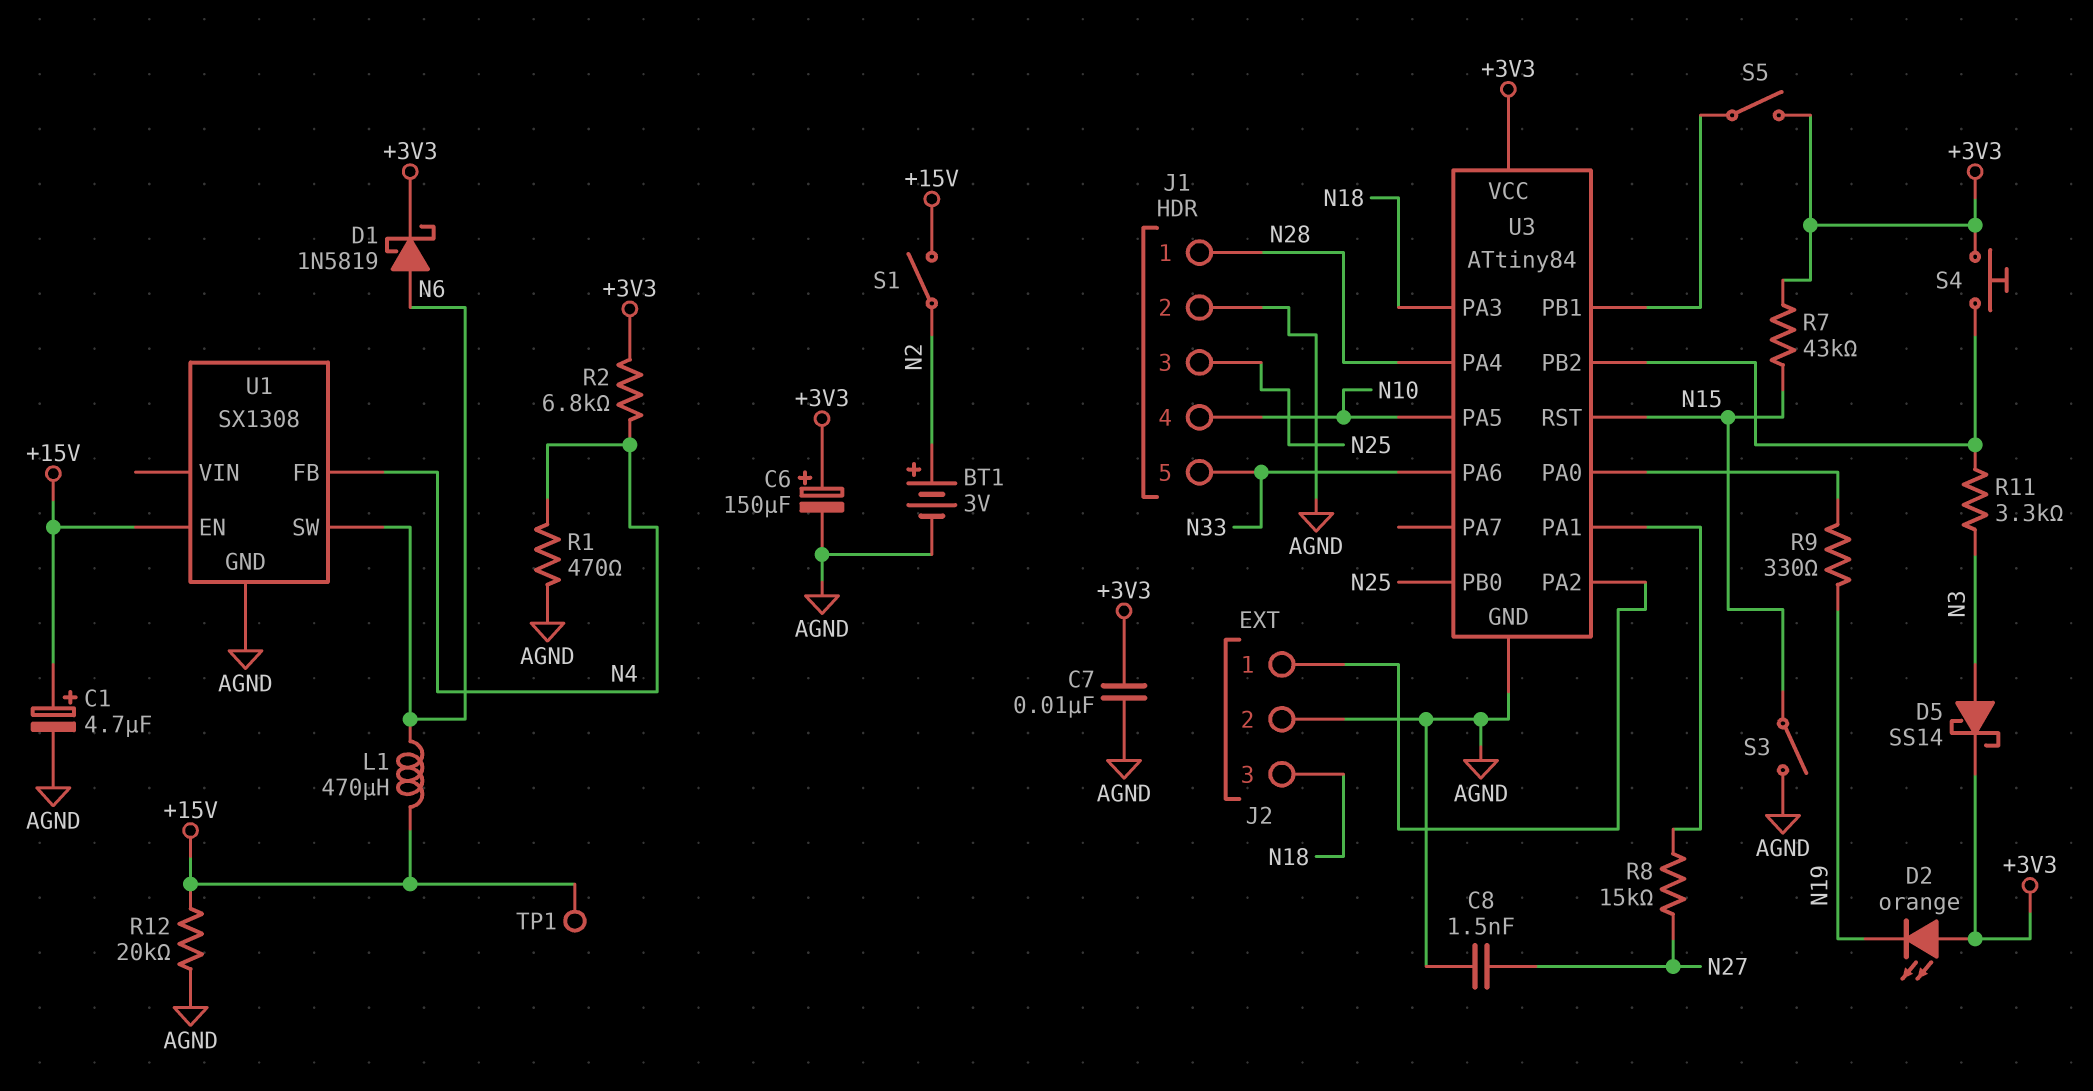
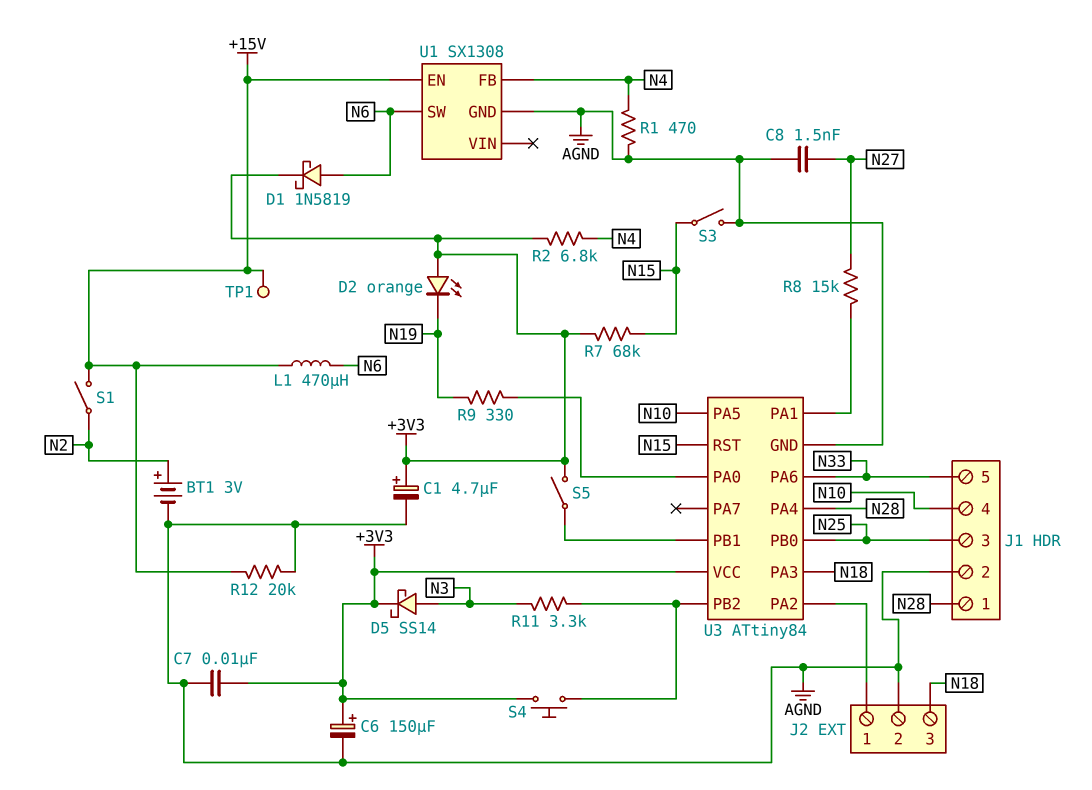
C1: 4.7uF (plus +15V, minus AGND) -> 4.7uF (plus +3V3, minus AGND)
R7: 43k (+3V3, N15) -> 68k (+3V3, N15)

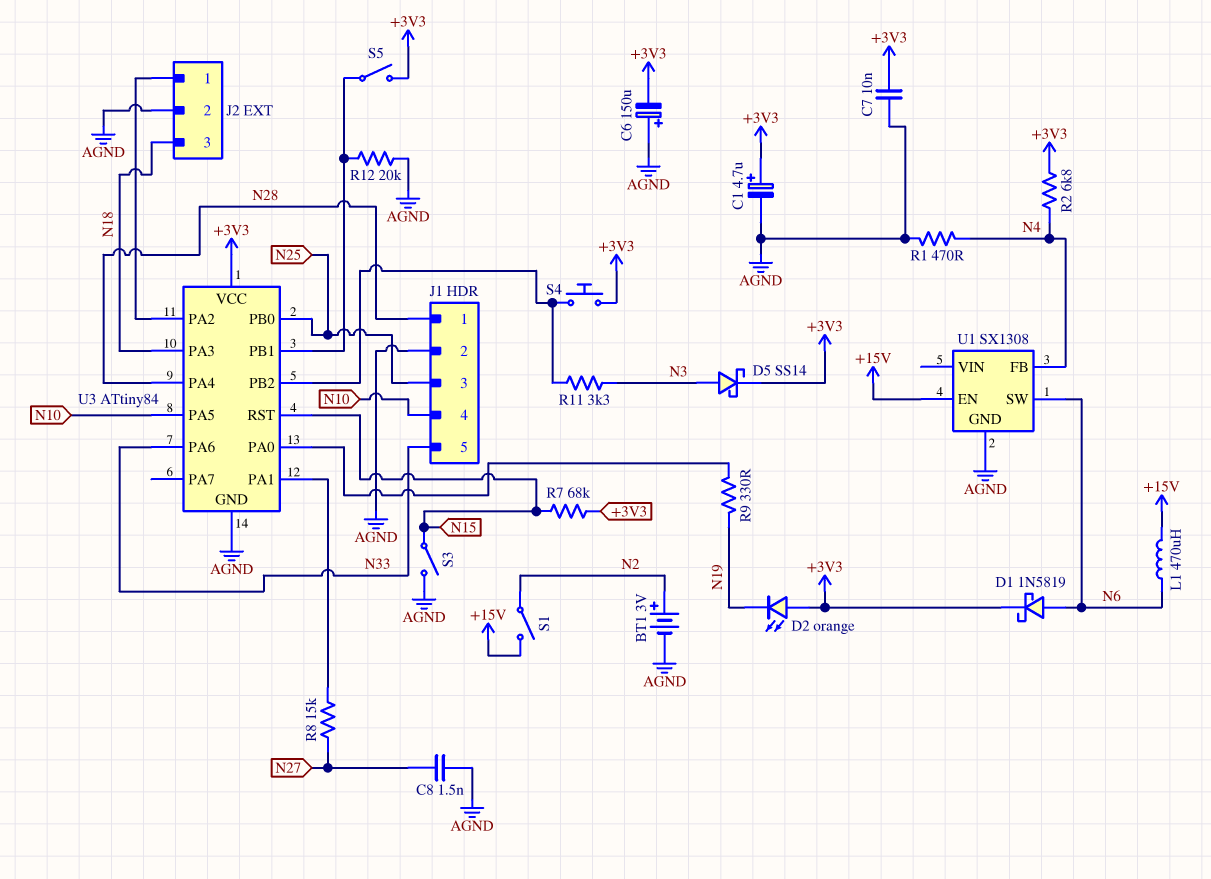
C6: 150uF (plus +3V3, minus AGND) -> 150uF (plus AGND, minus +3V3)
R12: 20k (+15V, AGND) -> 20k (AGND, U3/PB1)
TP1: test point (+15V) -> none

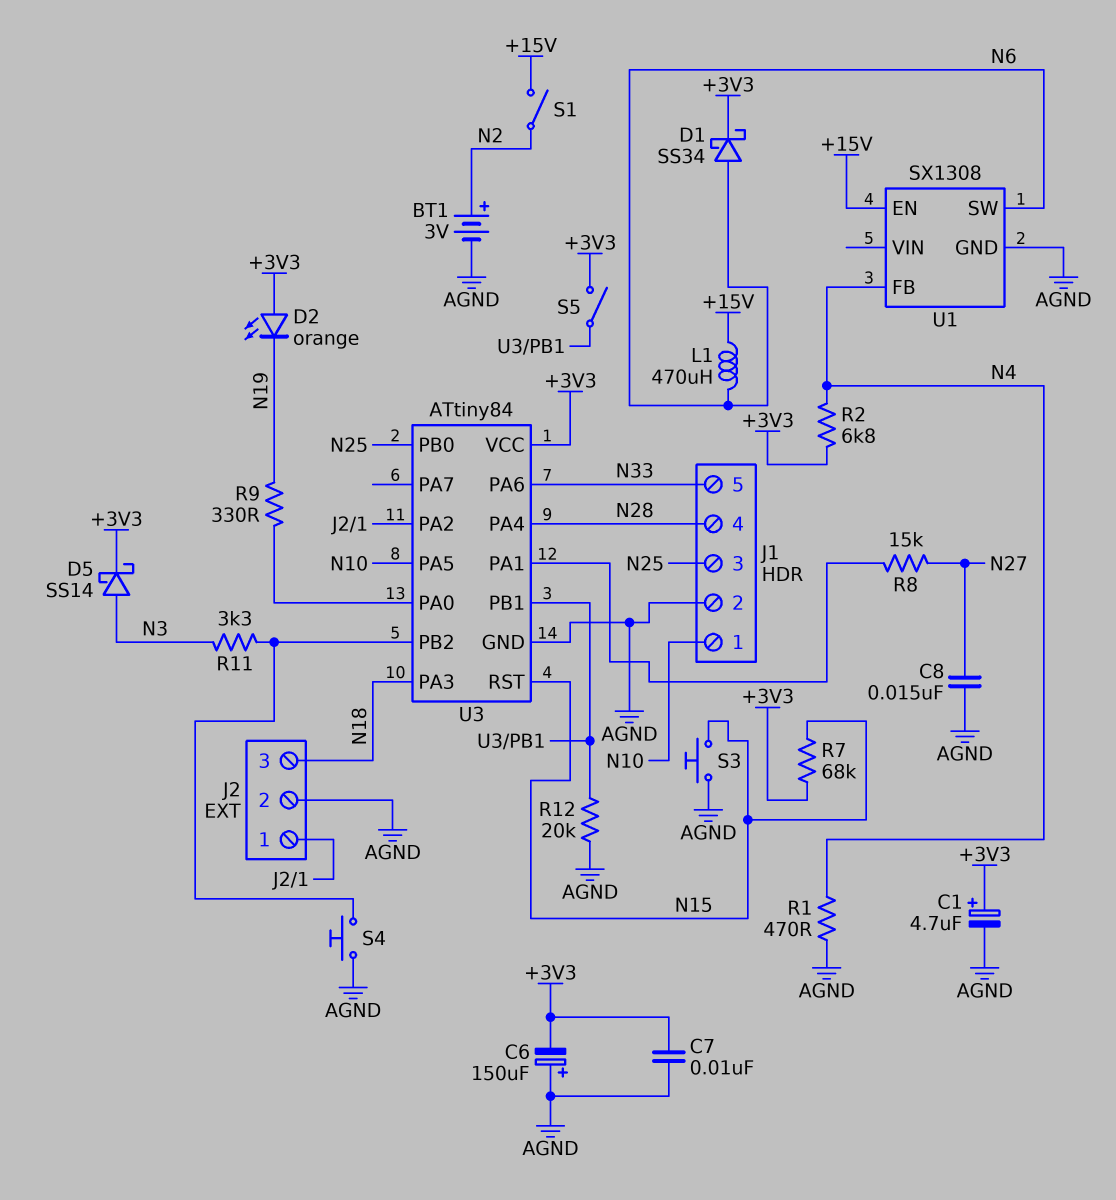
C8: 1.5nF (AGND, N27) -> 15nF (AGND, N27)
D1: schottky 1N5819 (A N6, K +3V3) -> schottky SS34 (A N6, K +3V3)
J1 pin 1: N28 -> N10
J1 pin 4: N10 -> N28
S3: switch (AGND, N15) -> button (AGND, N15)
S4: button (+3V3, U3/PB2) -> button (AGND, U3/PB2)

